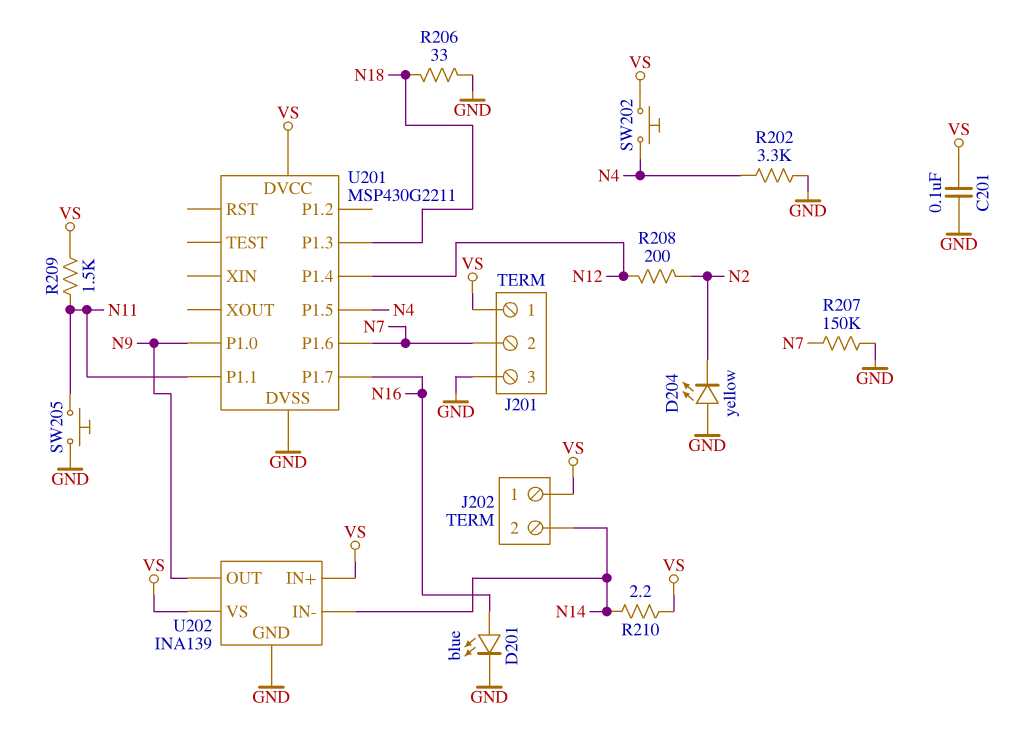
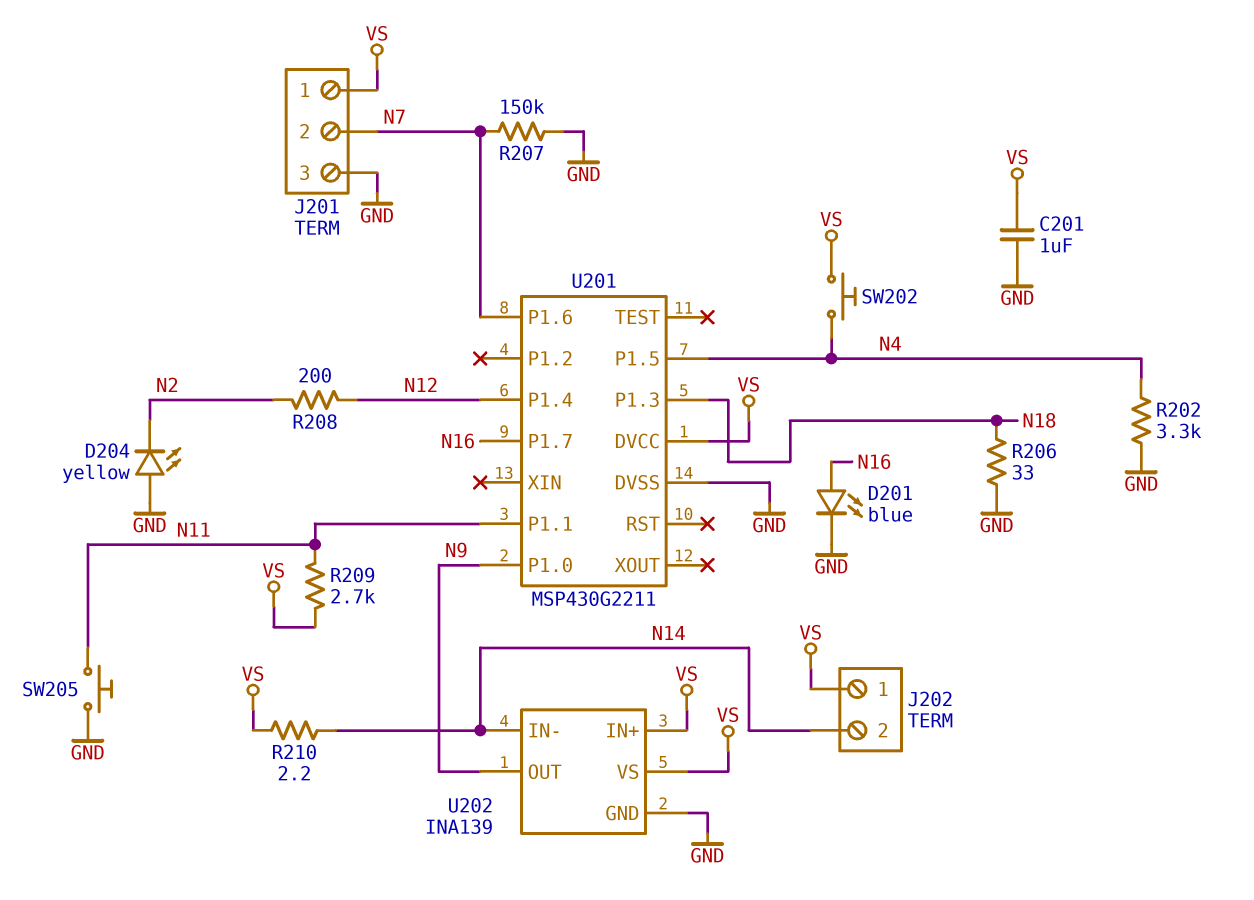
C201: 100nF (GND, VS) -> 1uF (GND, VS)
R209: 1.5k (N11, VS) -> 2.7k (N11, VS)

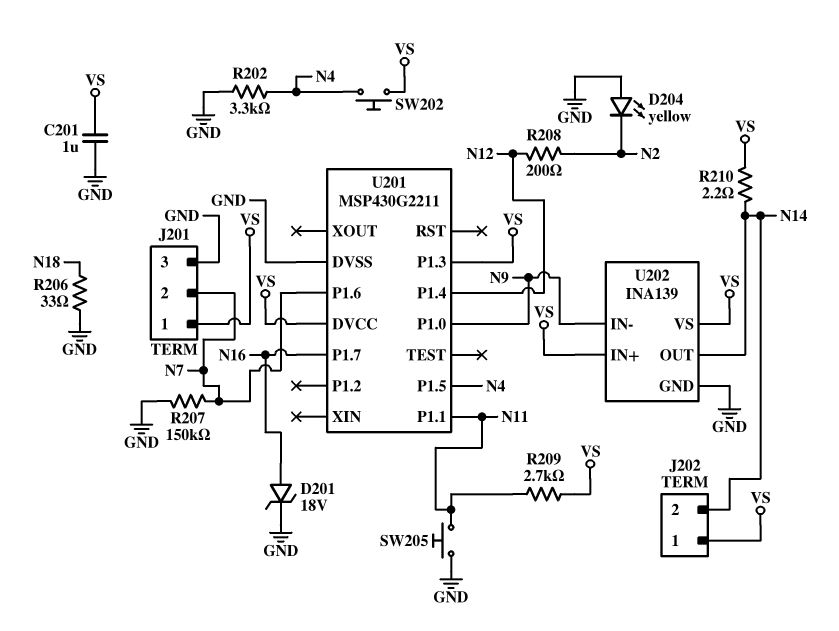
D201: LED blue (A N16, K GND) -> zener 18V (A N16, K GND)
U201 pin P1.3: N18 -> VS
U202 pin IN-: N14 -> N9
U202 pin OUT: N9 -> N14

